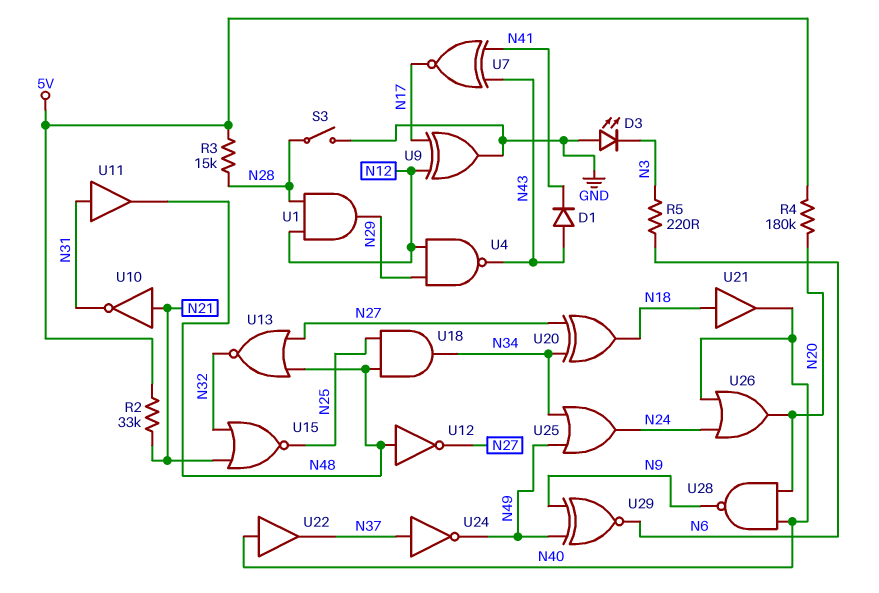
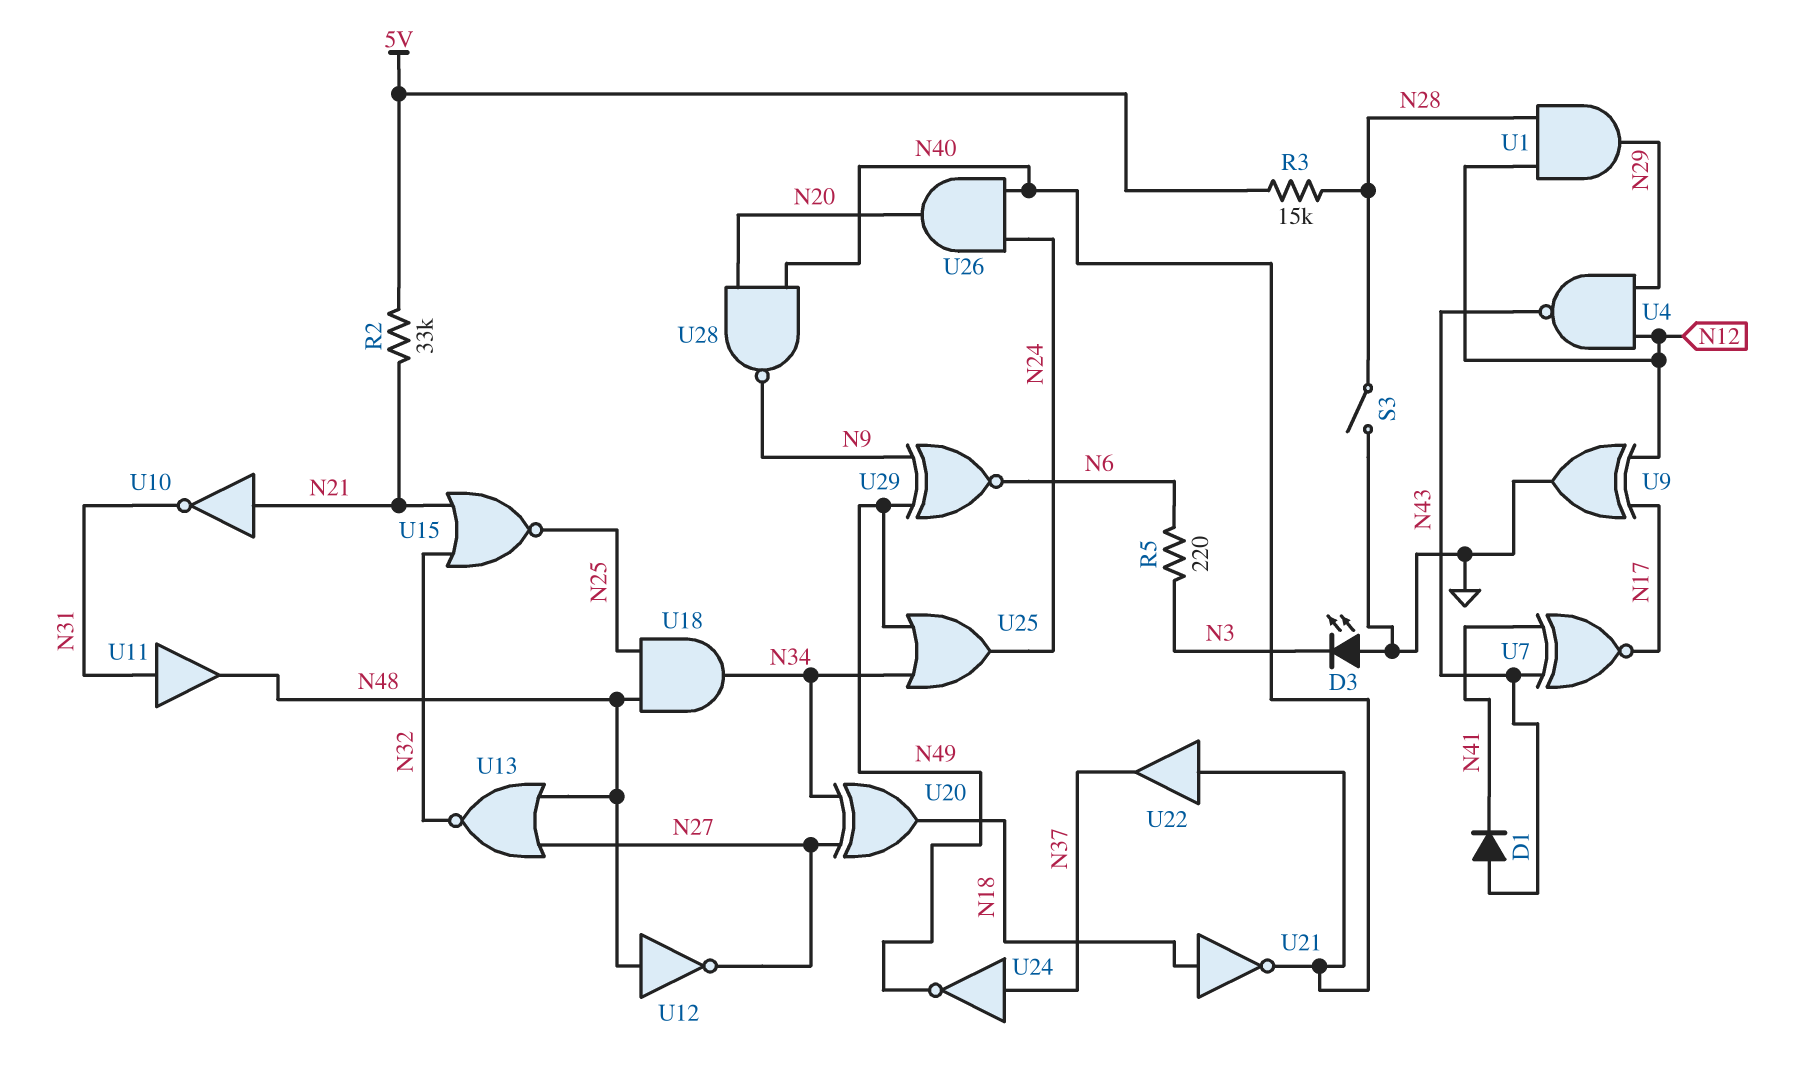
R4: 180k (5V, N20) -> none
U21: buffer (in N18, out N40) -> NOT (in N18, out N40)
U26: OR (in N24, in N40, out N20) -> AND (in N24, in N40, out N20)

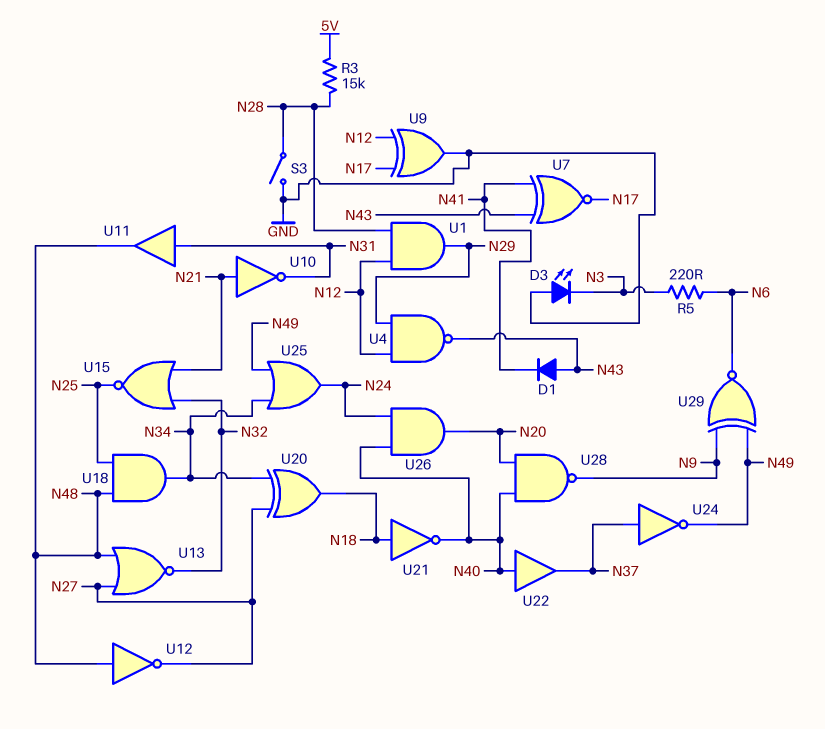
R2: 33k (5V, N21) -> none

